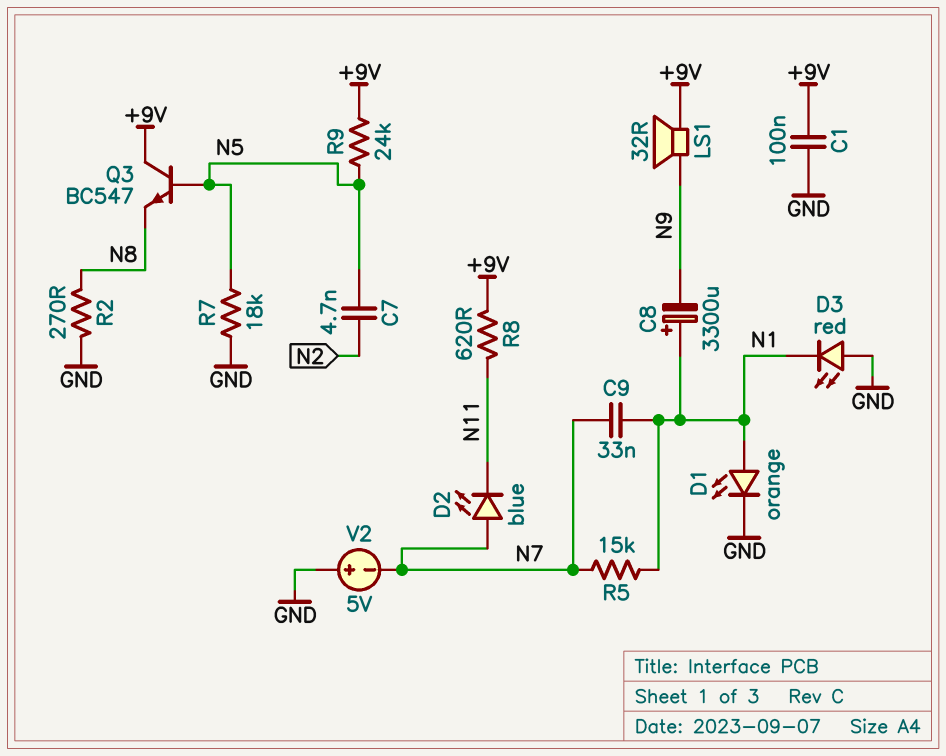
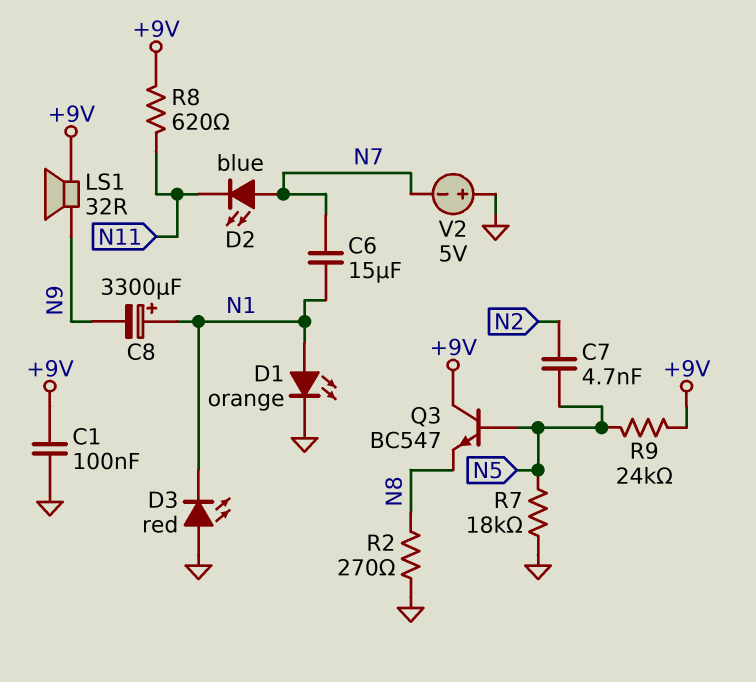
C6: none -> 15uF (N1, N7)
C9: 33nF (N1, N7) -> none
R5: 15k (N1, N7) -> none

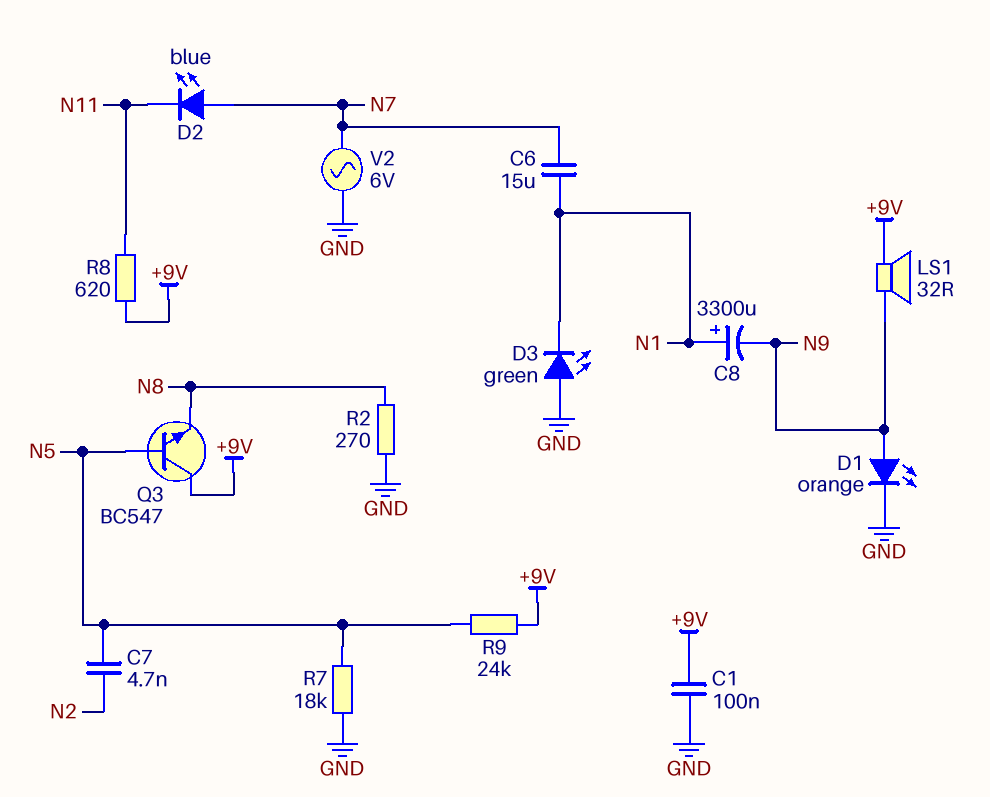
D1: LED orange (A N1, K GND) -> LED orange (A N9, K GND)
D3: LED red (A GND, K N1) -> LED green (A GND, K N1)
V2: 5V (plus GND, minus N7) -> AC 6V (GND, N7)

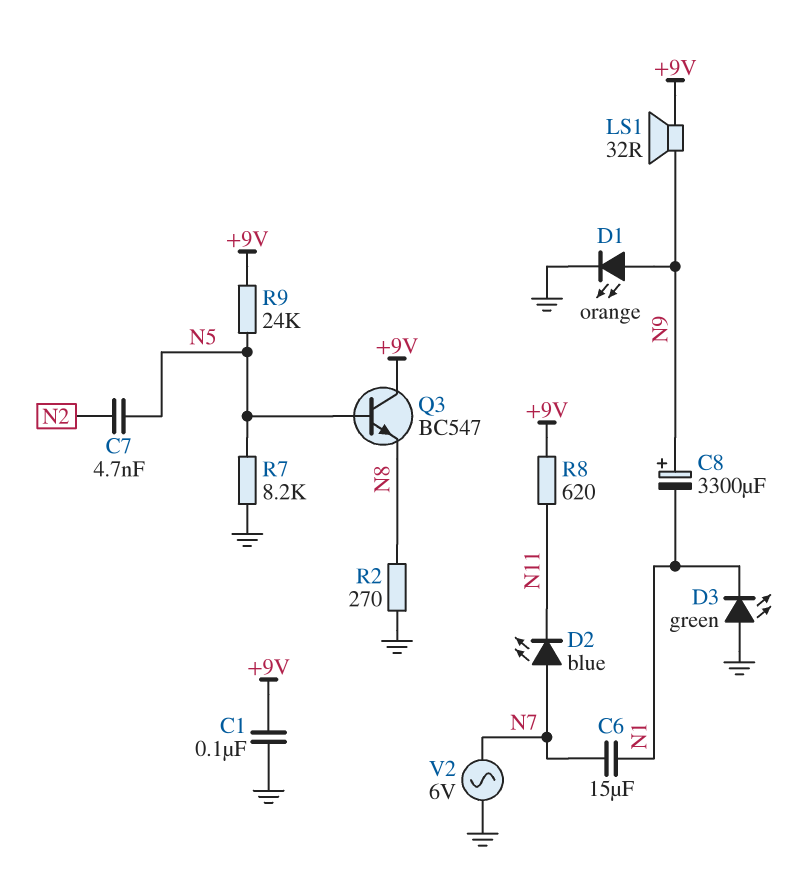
C8: 3300uF (plus N1, minus N9) -> 3300uF (plus N9, minus N1)
R7: 18k (GND, N5) -> 8.2k (GND, N5)

